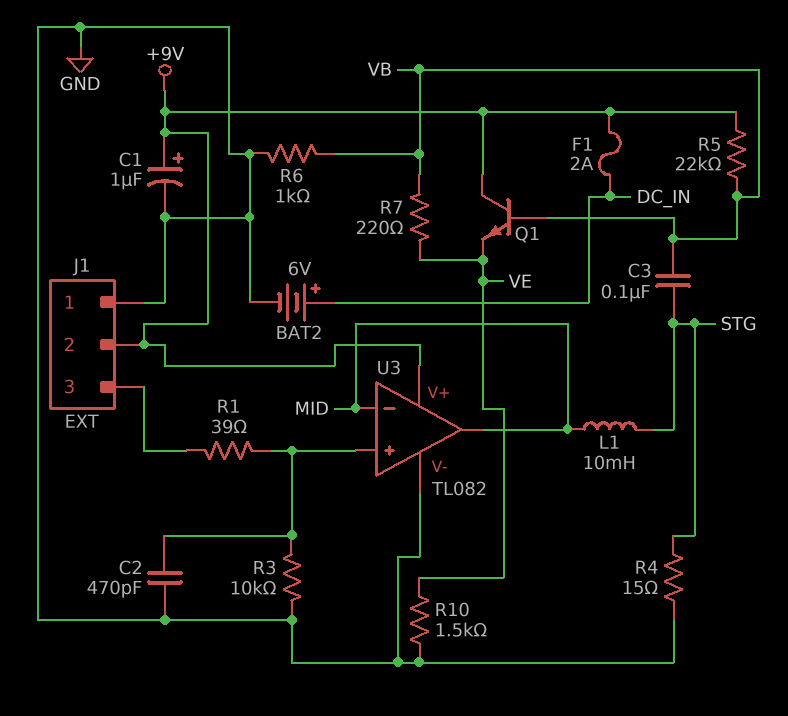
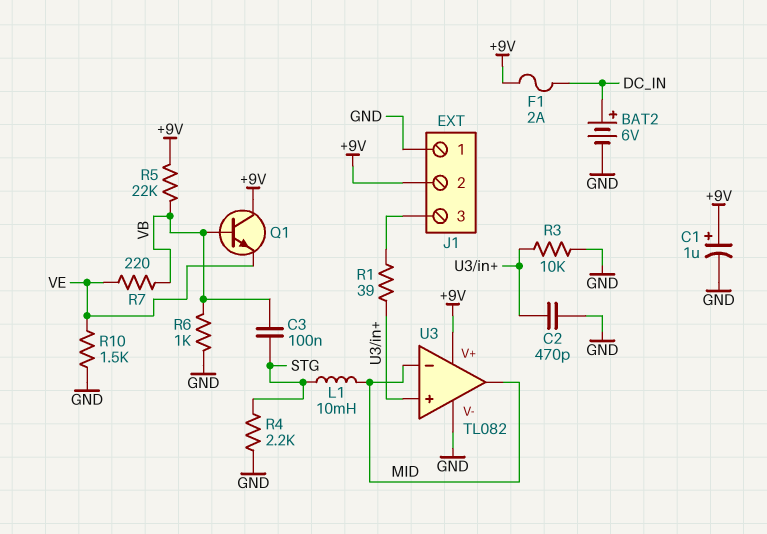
R4: 15 (GND, STG) -> 2.2k (GND, STG)

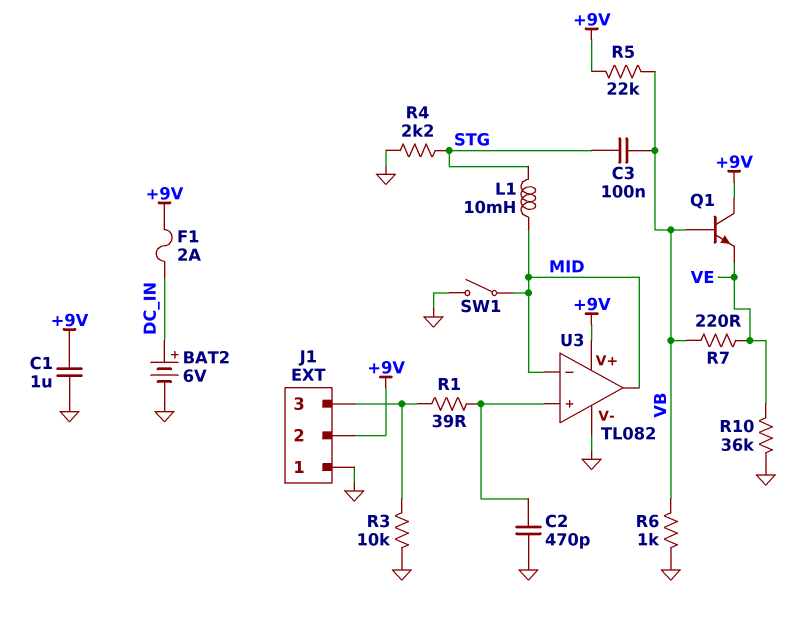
C1: 1uF (plus +9V, minus GND) -> 1uF (+9V, GND)
R3: 10k (GND, U3/in+) -> 10k (GND, J1/3)
R10: 1.5k (GND, VE) -> 36k (GND, VE)
SW1: none -> switch (GND, MID)

